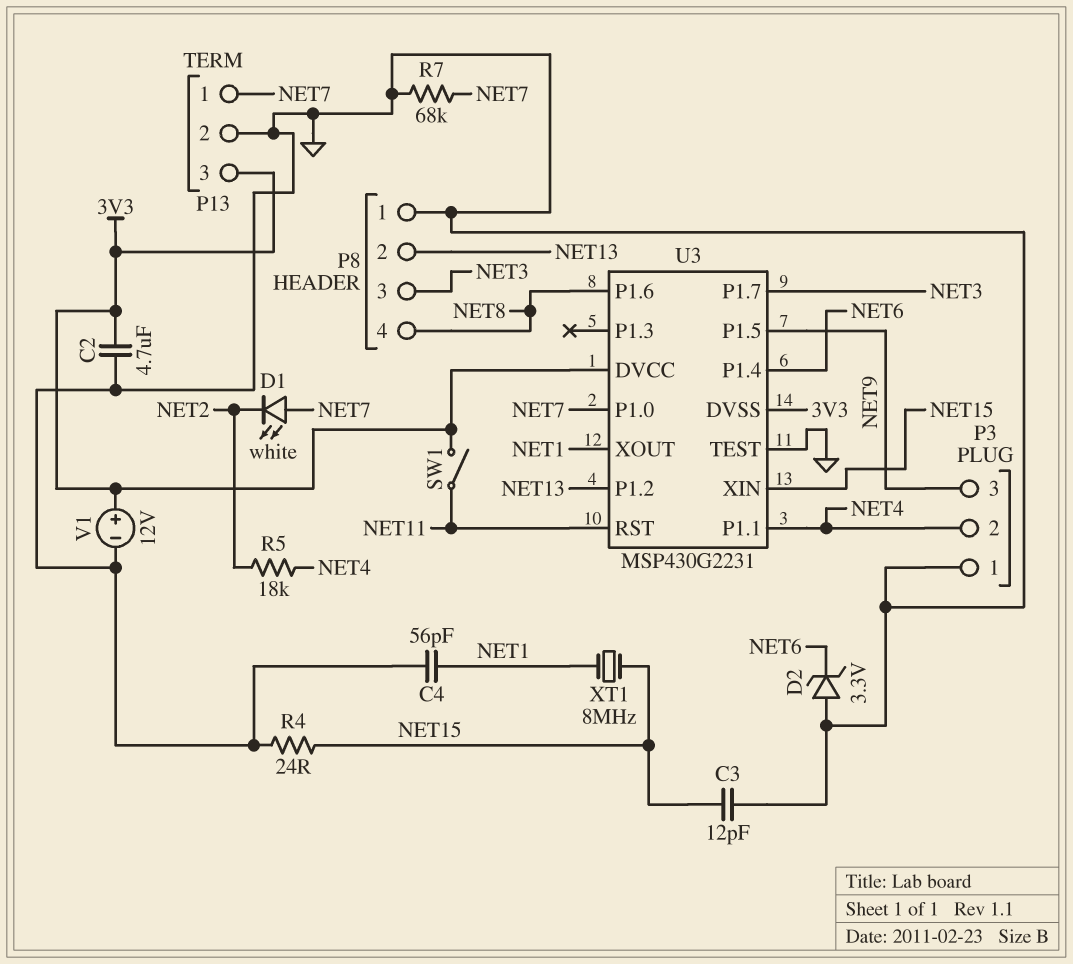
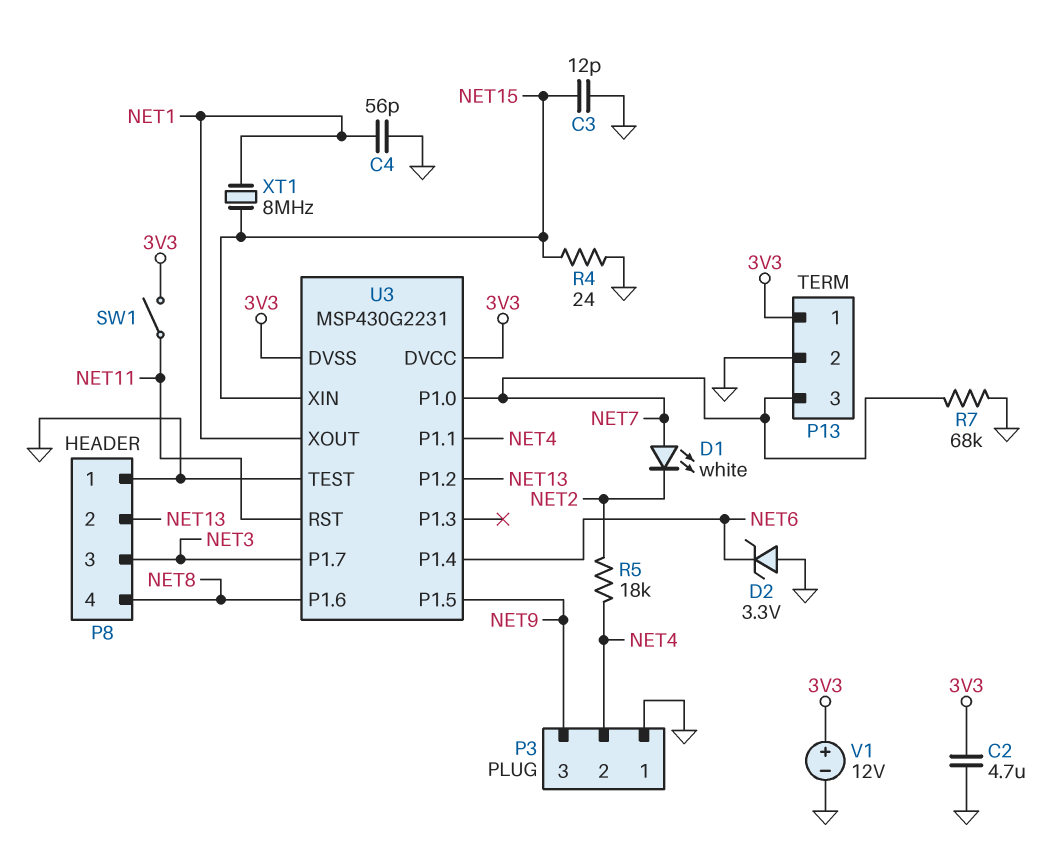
P13 pin 1: NET7 -> 3V3
P13 pin 3: 3V3 -> NET7

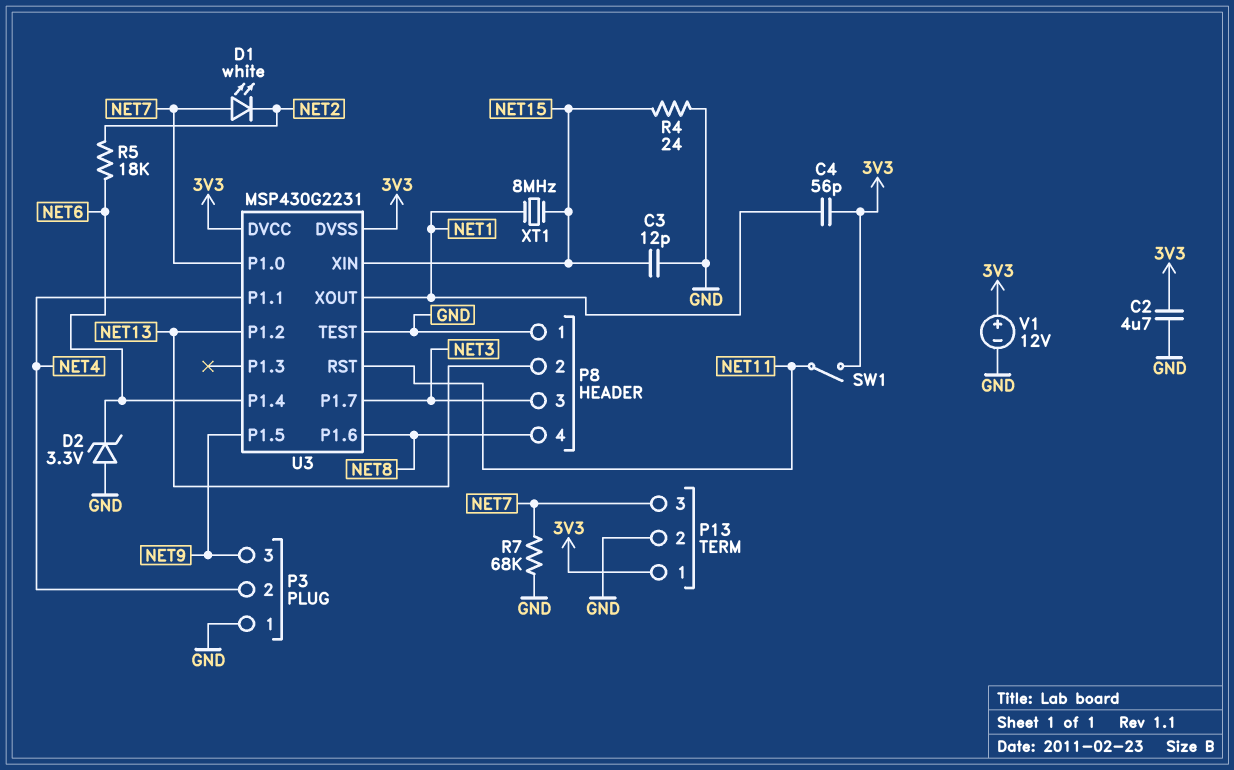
C4: 56pF (GND, NET1) -> 56pF (3V3, NET1)
R5: 18k (NET2, NET4) -> 18k (NET2, NET6)

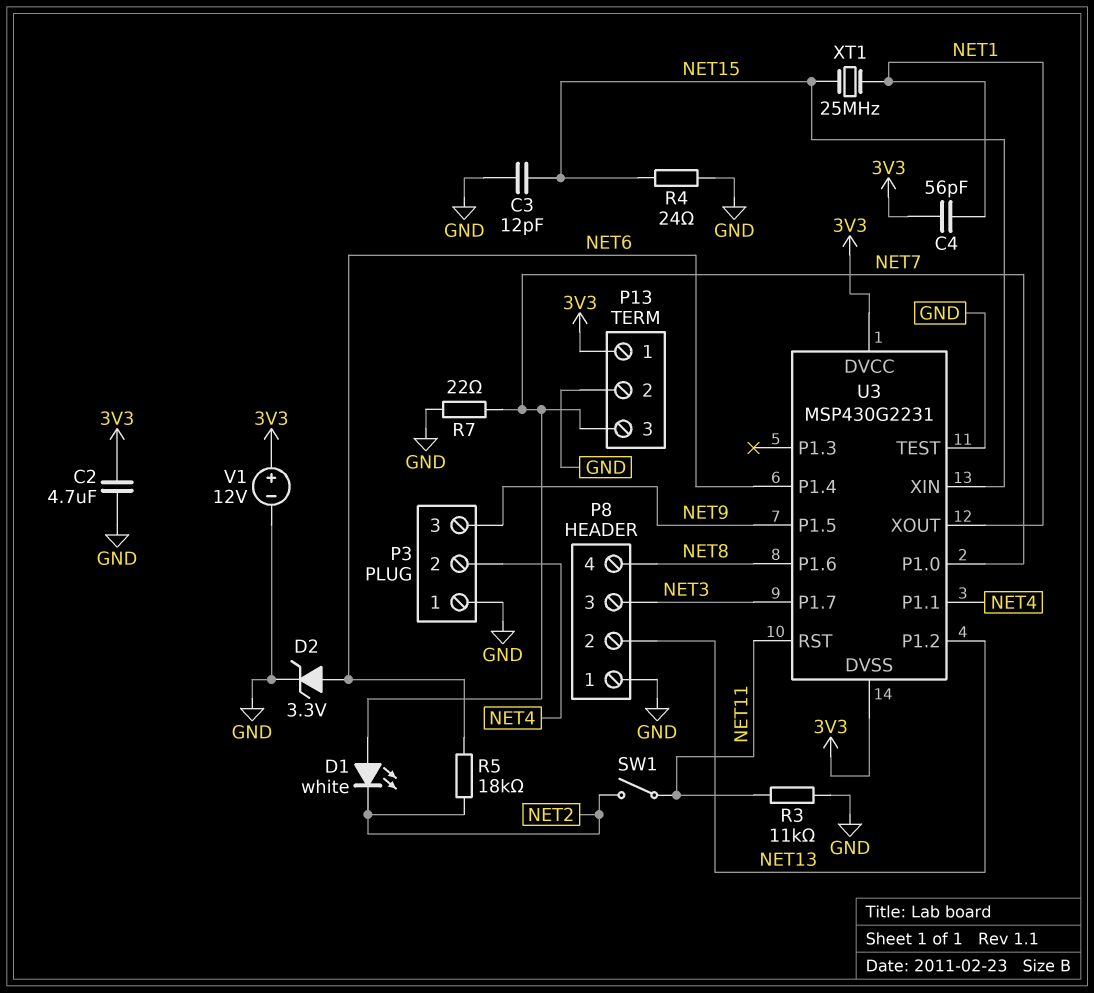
D2: zener 3.3V (A GND, K NET6) -> zener 3.3V (A NET6, K GND)
R3: none -> 11k (GND, NET11)
R7: 68k (GND, NET7) -> 22 (GND, NET7)
SW1: switch (3V3, NET11) -> switch (NET2, NET11)
XT1: 8MHz (NET1, NET15) -> 25MHz (NET1, NET15)

